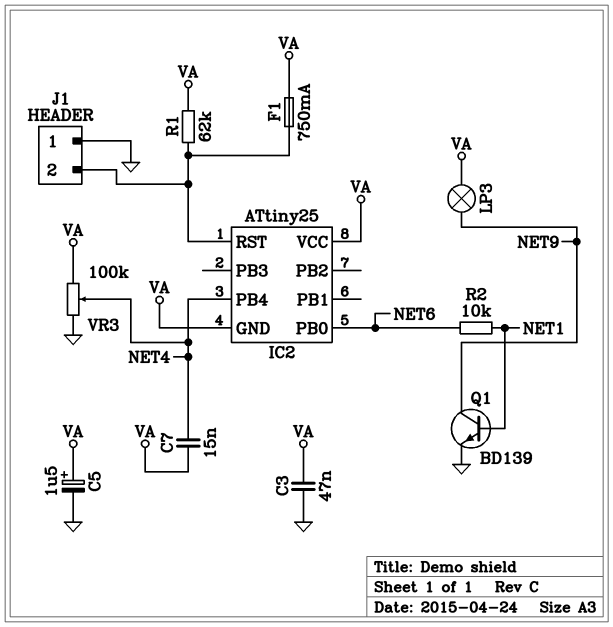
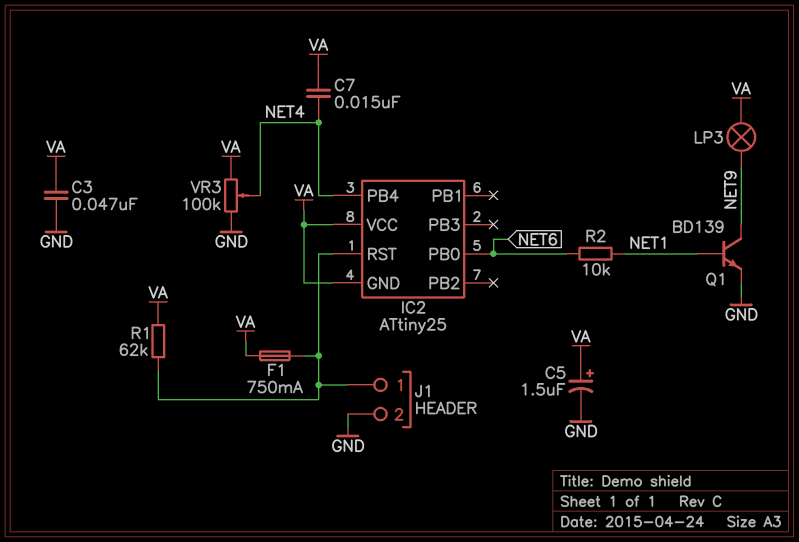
J1 pin 1: GND -> IC2/RST
J1 pin 2: IC2/RST -> GND

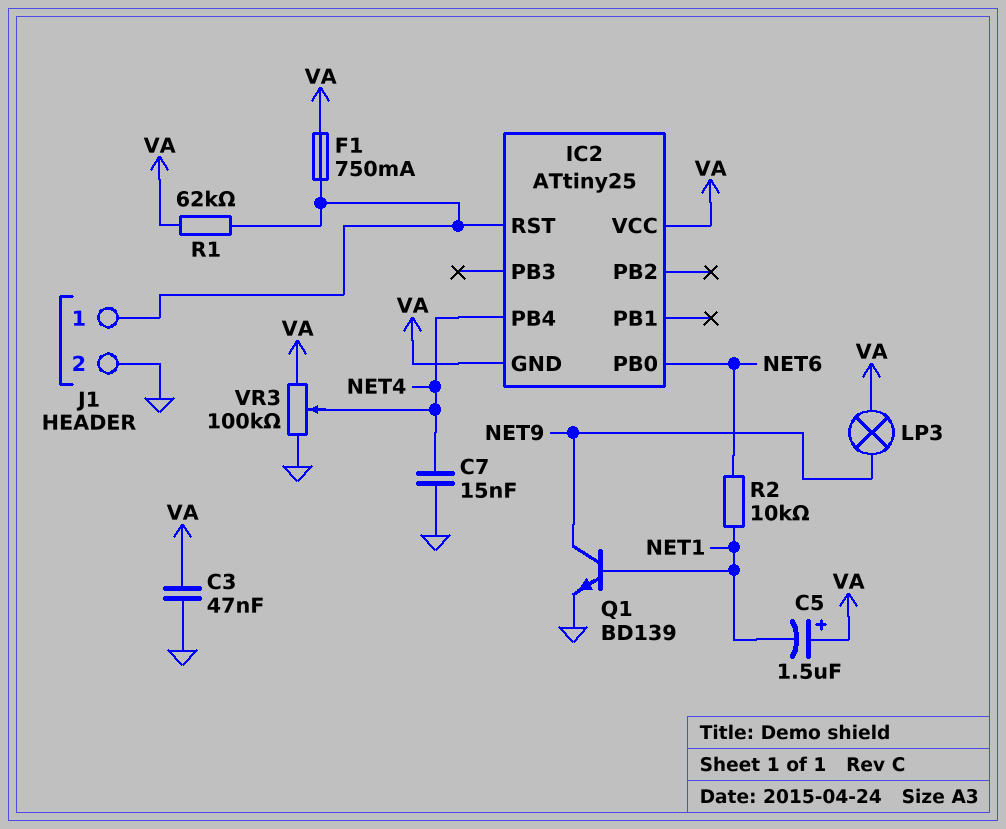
C5: 1.5uF (plus VA, minus GND) -> 1.5uF (plus VA, minus NET1)
C7: 15nF (NET4, VA) -> 15nF (GND, NET4)

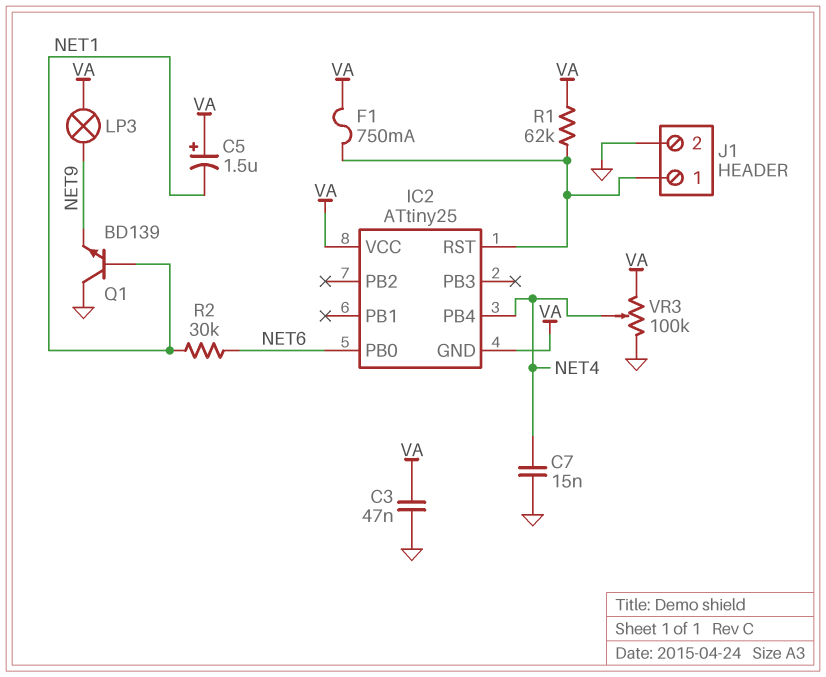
Q1: NPN BD139 (B NET1, C NET9, E GND) -> NPN BD139 (B NET1, C GND, E NET9)
R2: 10k (NET1, NET6) -> 30k (NET1, NET6)

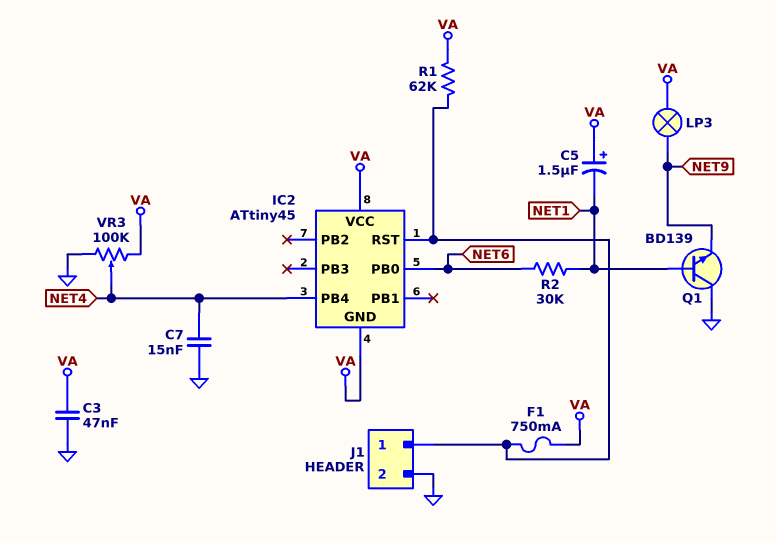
IC2: ATtiny25 -> ATtiny45

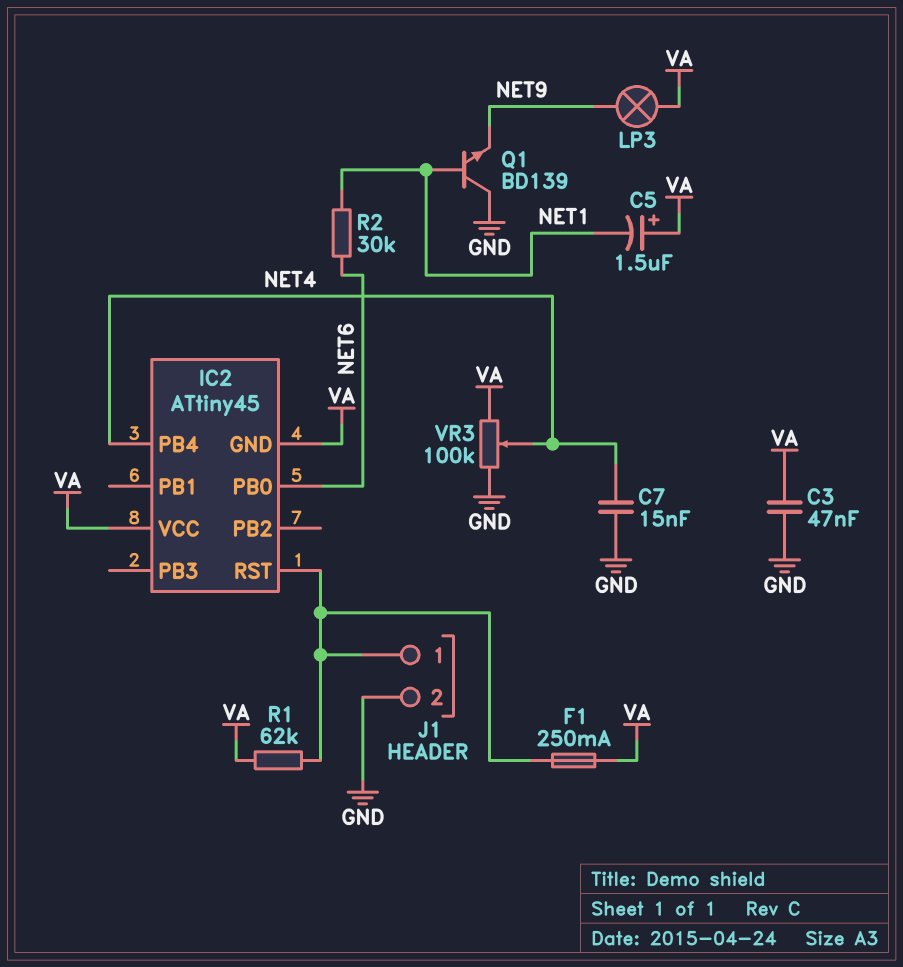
F1: 750mA (IC2/RST, VA) -> 250mA (IC2/RST, VA)

